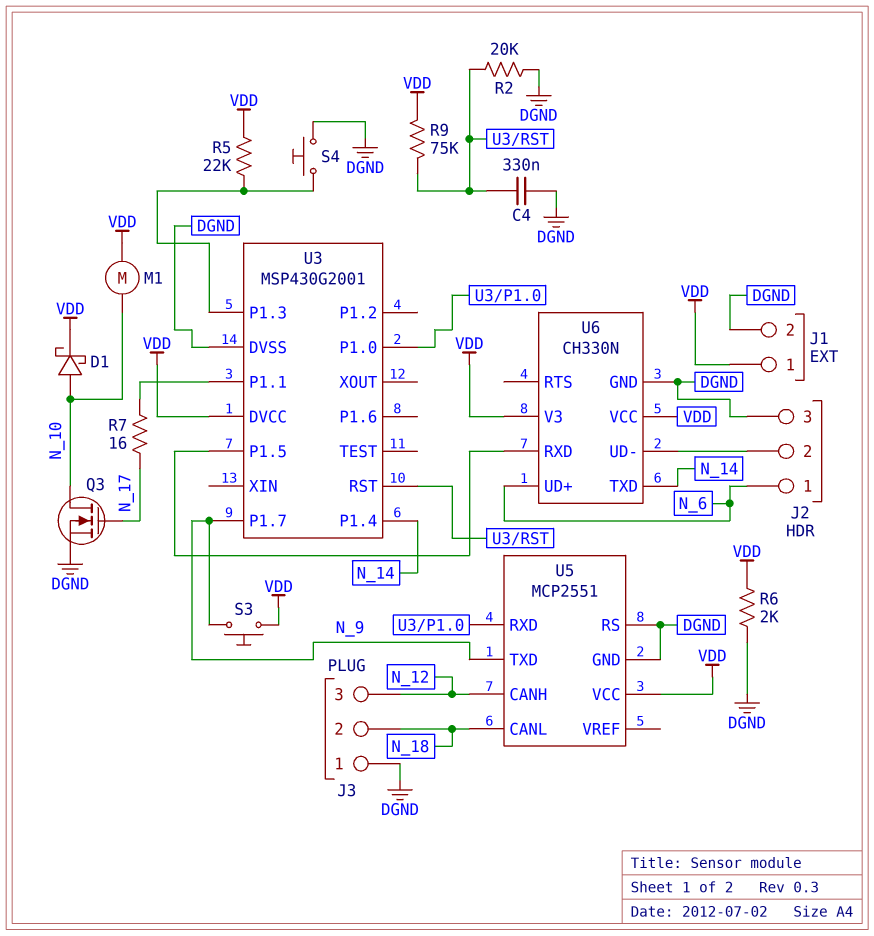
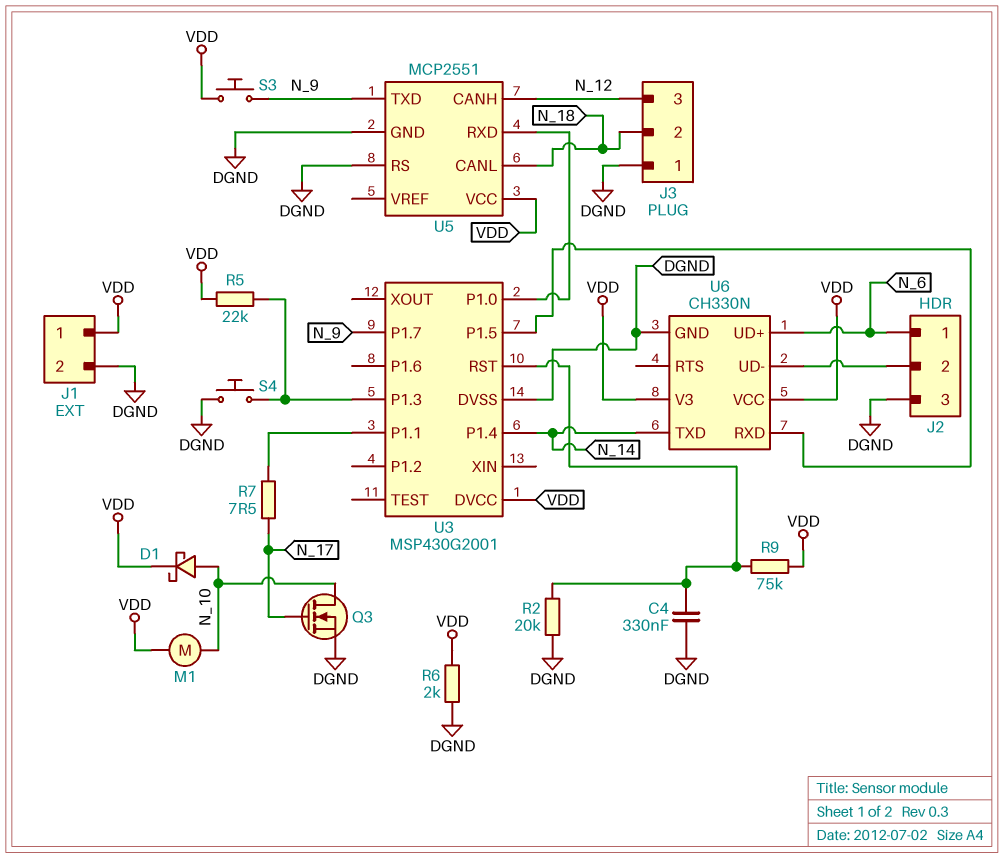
R7: 16 (N_17, U3/P1.1) -> 7.5 (N_17, U3/P1.1)

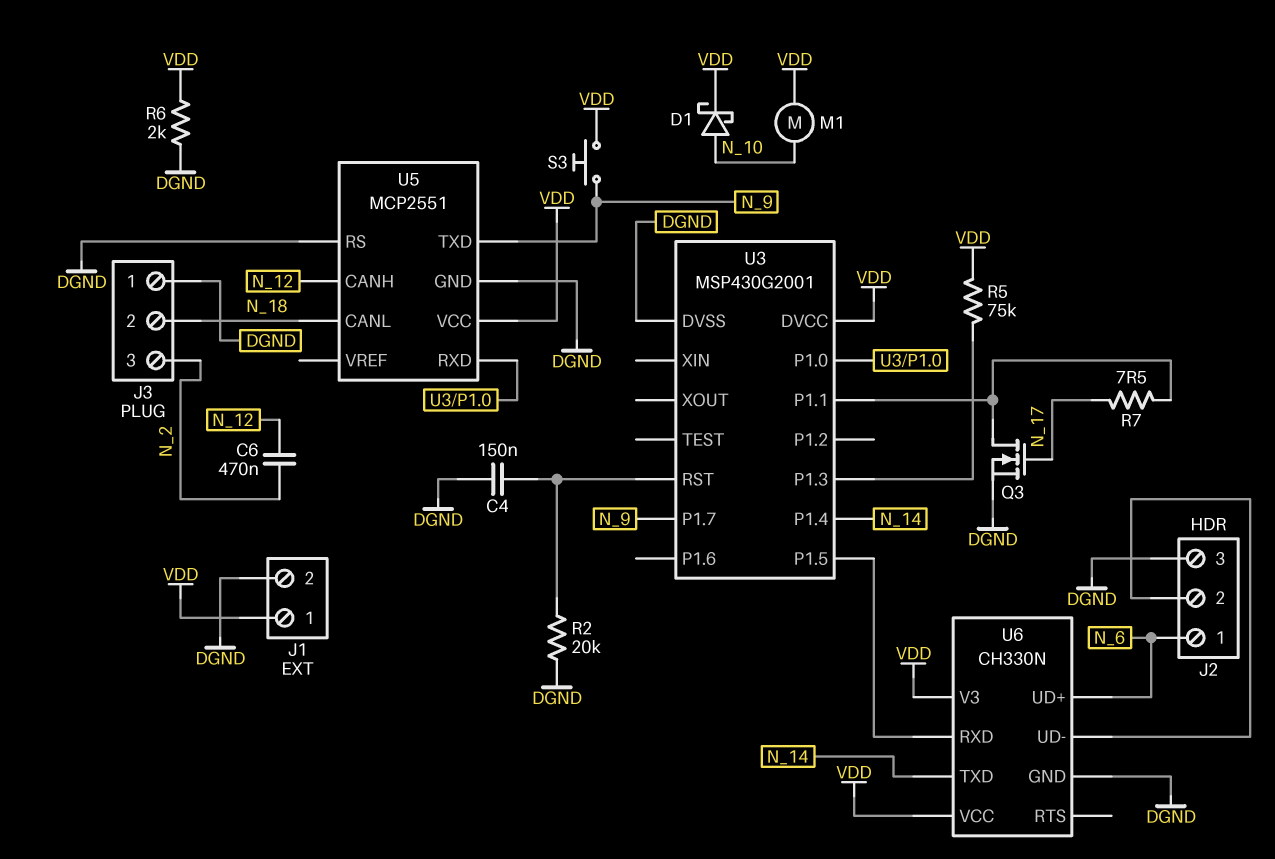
C4: 330nF (DGND, U3/RST) -> 150nF (DGND, U3/RST)
C6: none -> 470nF (N_2, N_12)
J3 pin 3: N_12 -> N_2
Q3: NMOS (G N_17, D N_10, S DGND) -> NMOS (G N_17, D U3/P1.1, S DGND)
R5: 22k (U3/P1.3, VDD) -> 75k (U3/P1.3, VDD)
R9: 75k (U3/RST, VDD) -> none
S4: button (DGND, U3/P1.3) -> none

